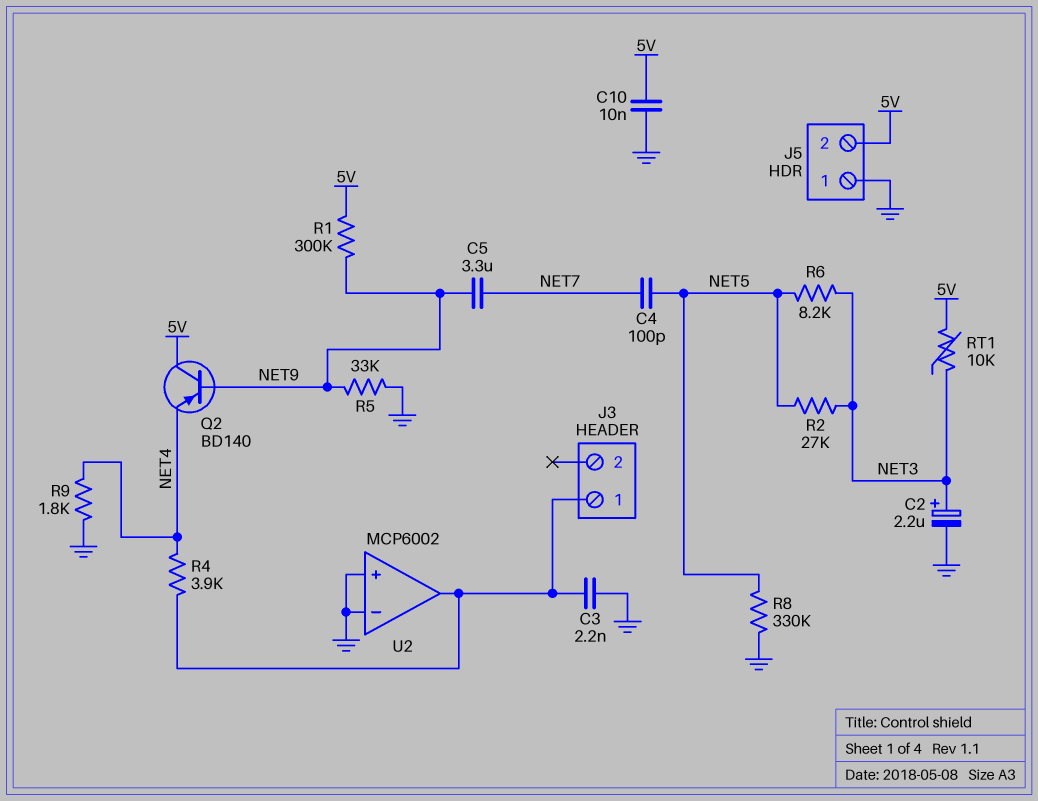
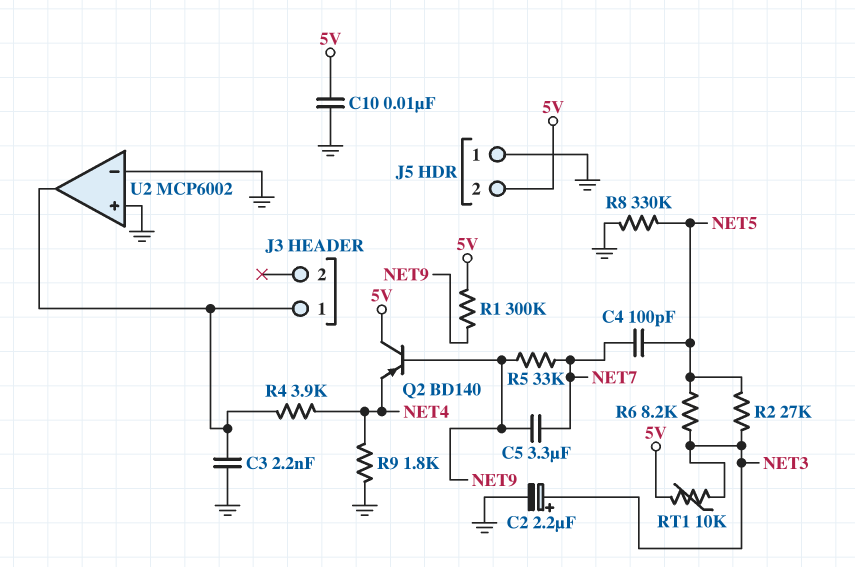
R5: 33k (GND, NET9) -> 33k (NET7, NET9)

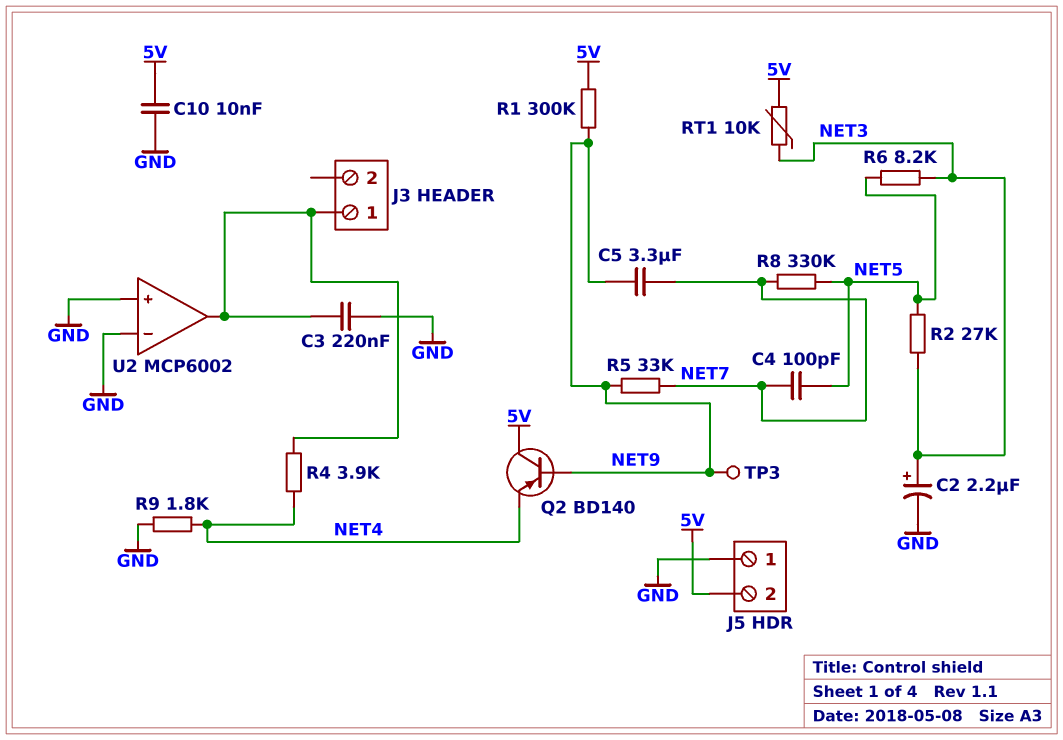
C3: 2.2nF (GND, J3/1) -> 220nF (GND, J3/1)
R8: 330k (GND, NET5) -> 330k (NET5, NET7)
TP3: none -> test point (NET9)

